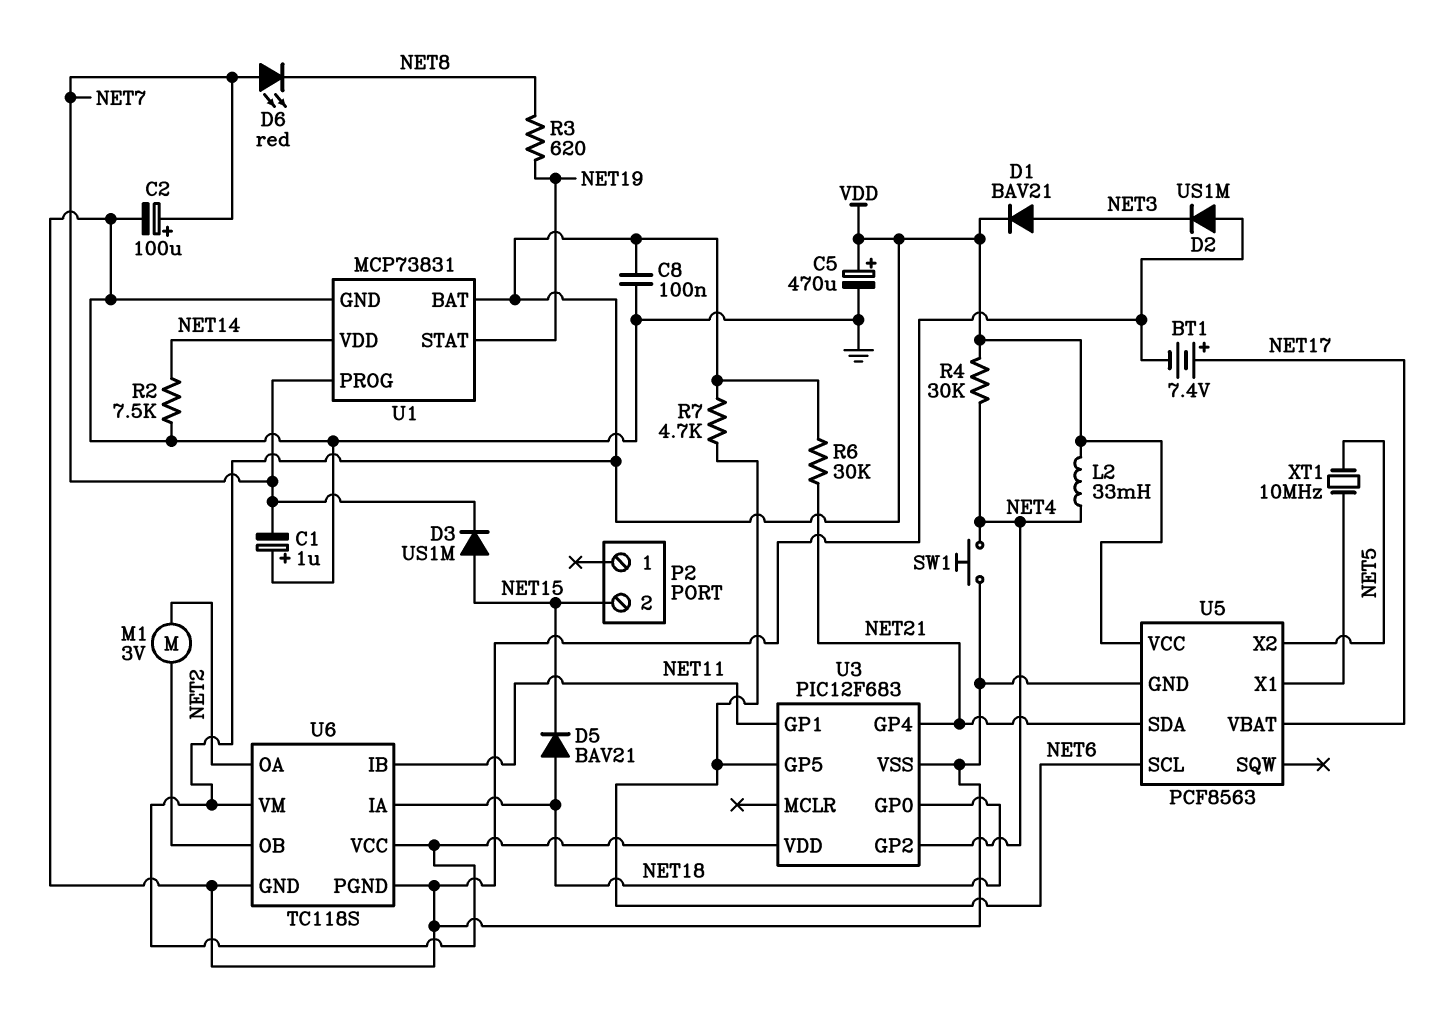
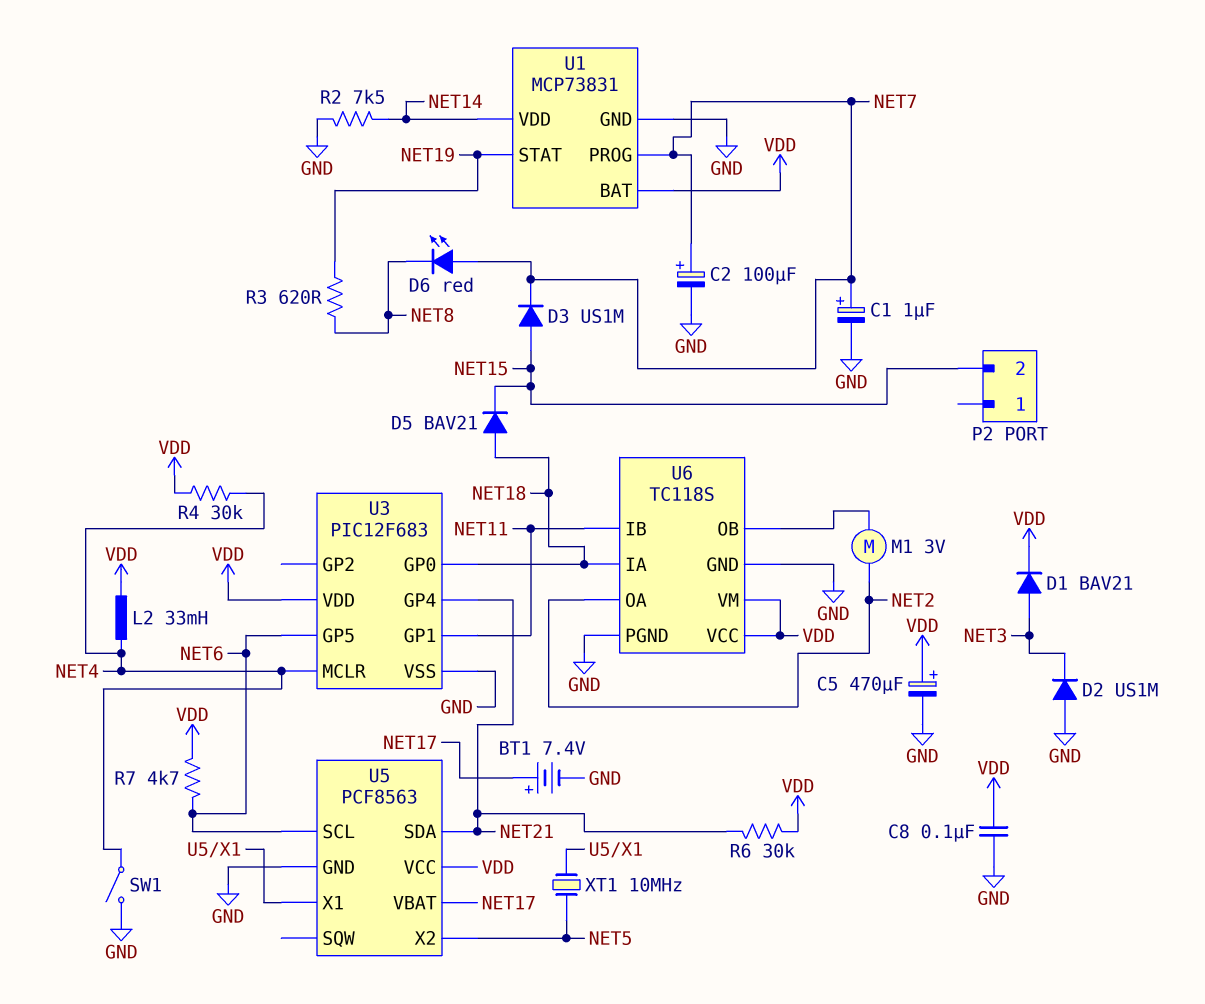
C1: 1uF (plus GND, minus NET7) -> 1uF (plus NET7, minus GND)
SW1: button (GND, NET4) -> switch (GND, NET4)
U3 pin GP2: NET4 -> none
U3 pin MCLR: none -> NET4

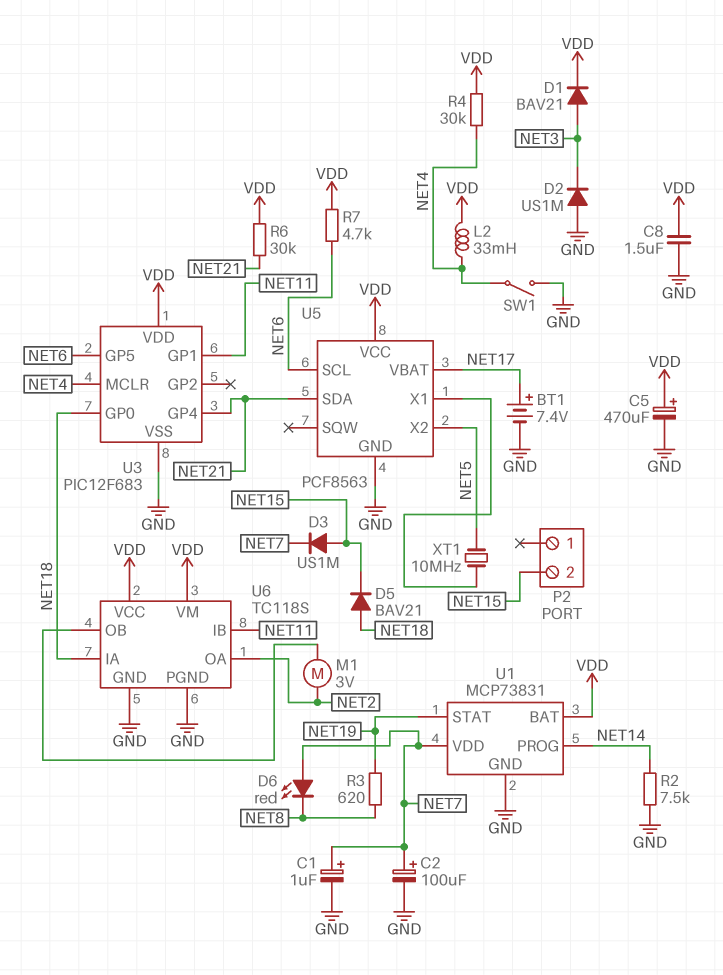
C8: 100nF (GND, VDD) -> 1.5uF (GND, VDD)
U1 pin PROG: NET7 -> NET14
U1 pin VDD: NET14 -> NET7

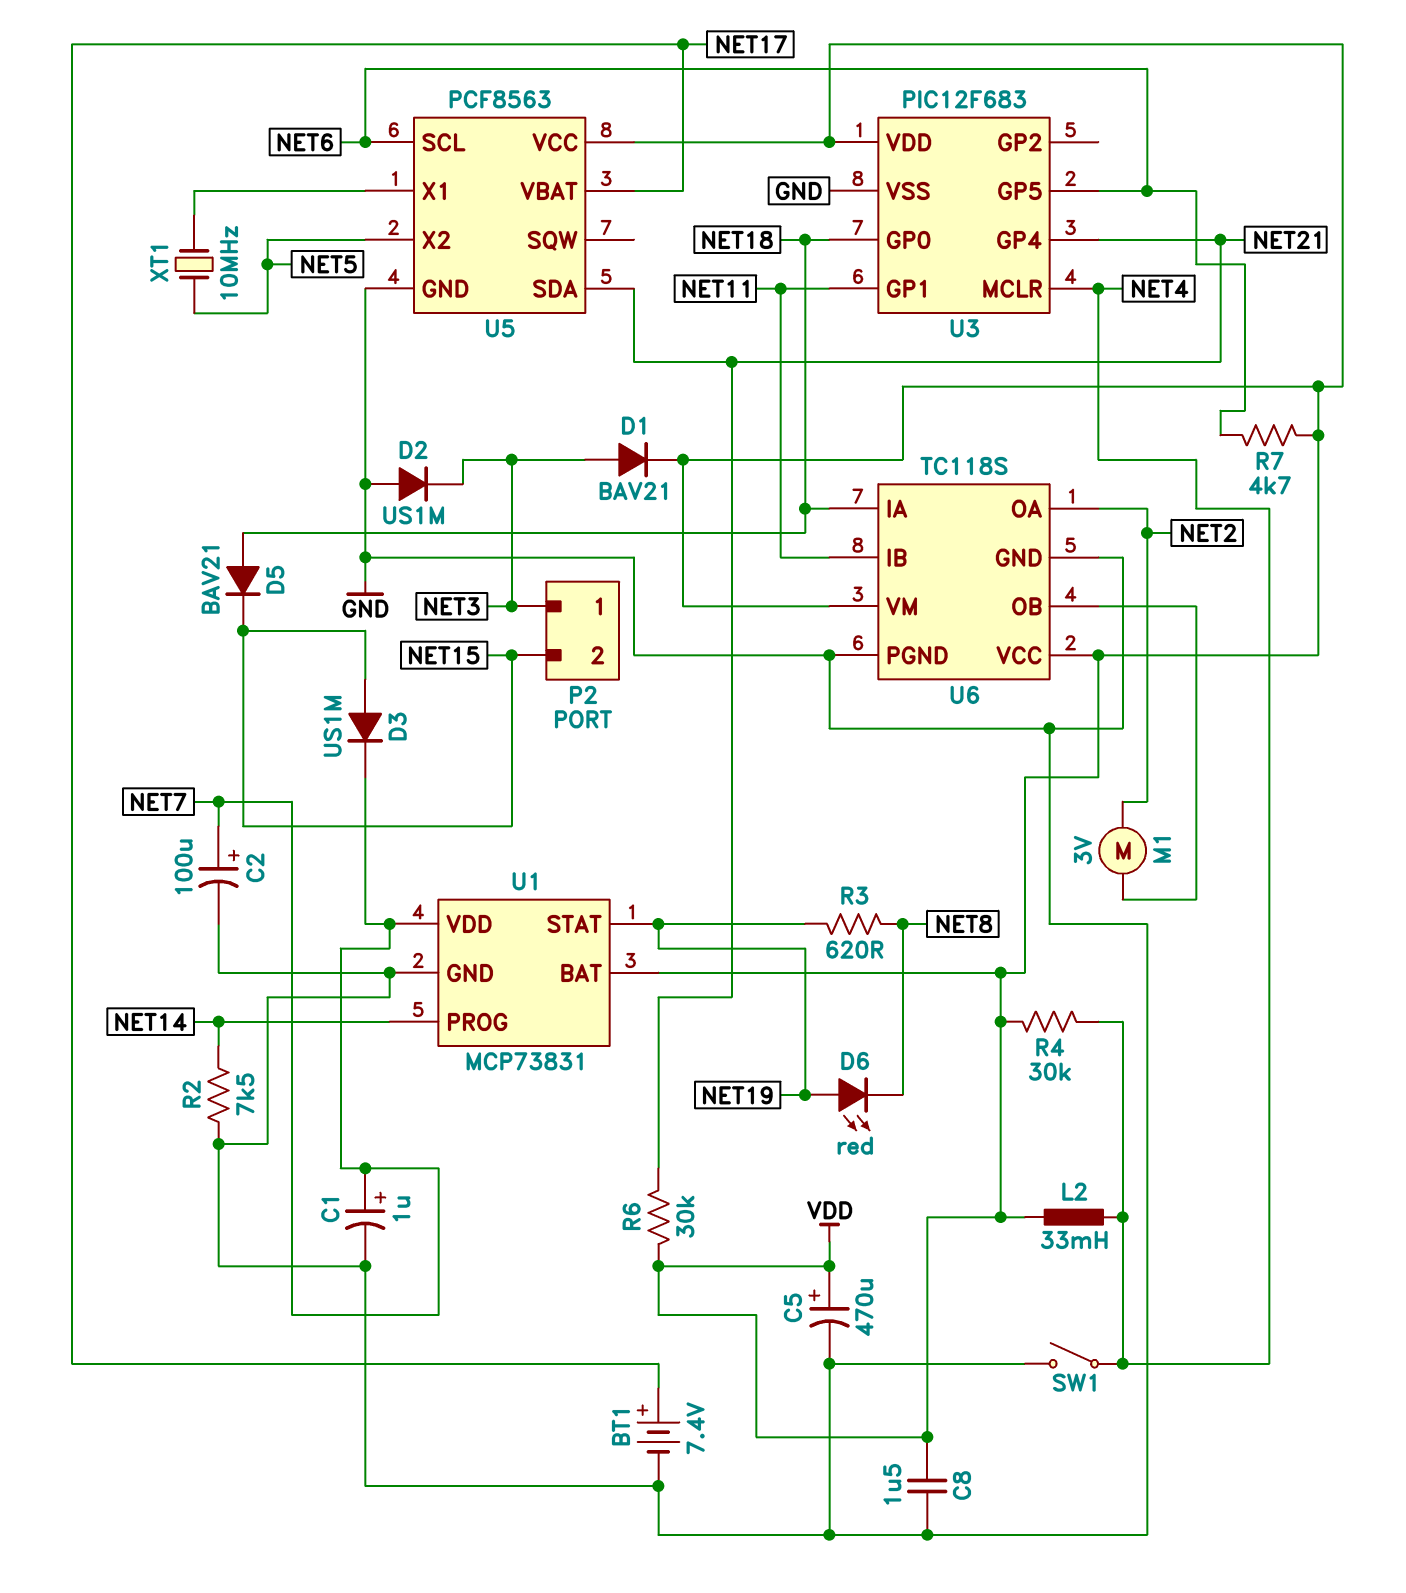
D6: LED red (A NET7, K NET8) -> LED red (A NET19, K NET8)
P2 pin 1: none -> NET3

